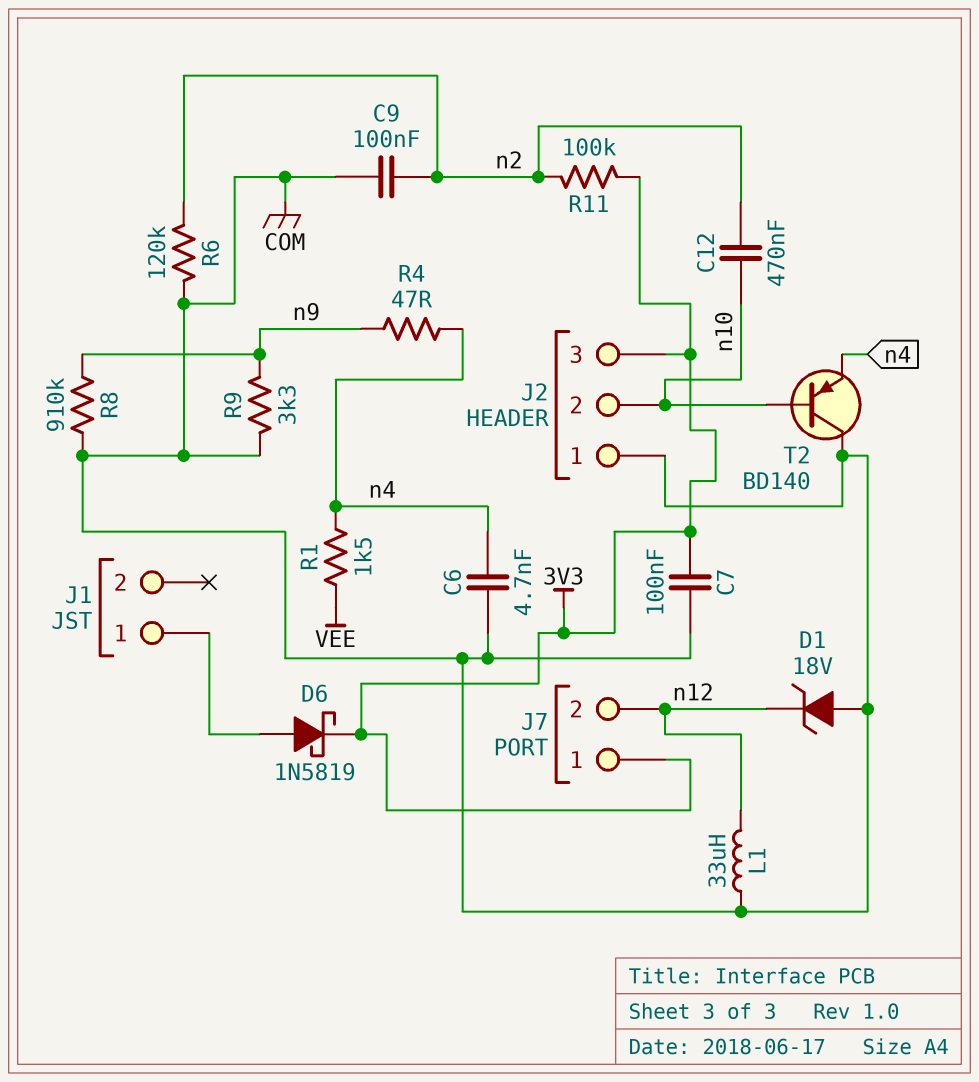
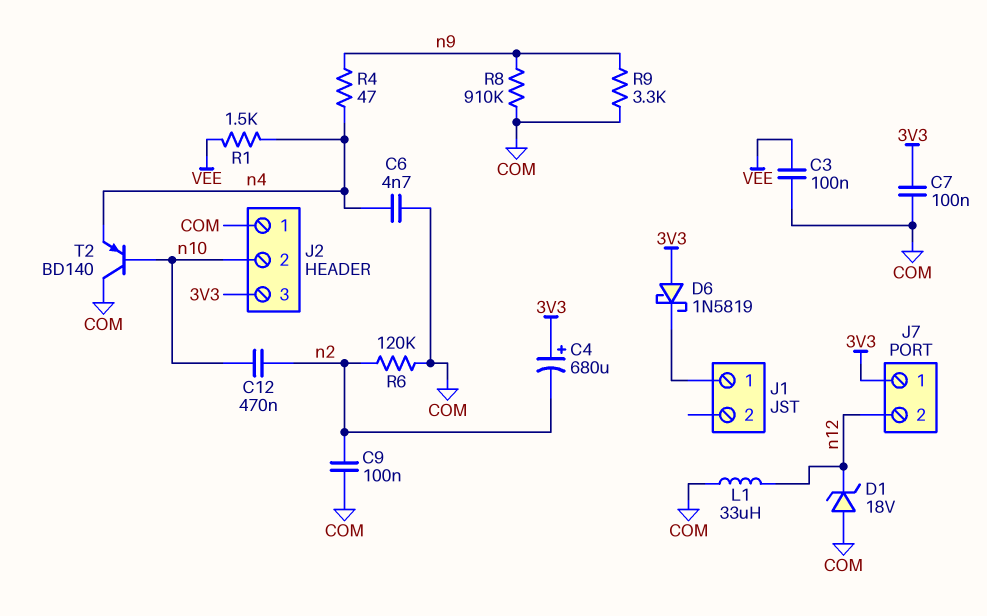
C3: none -> 100nF (COM, VEE)
C4: none -> 680uF (plus 3V3, minus n2)
D6: schottky 1N5819 (A J1/1, K 3V3) -> schottky 1N5819 (A 3V3, K J1/1)
R11: 100k (3V3, n2) -> none

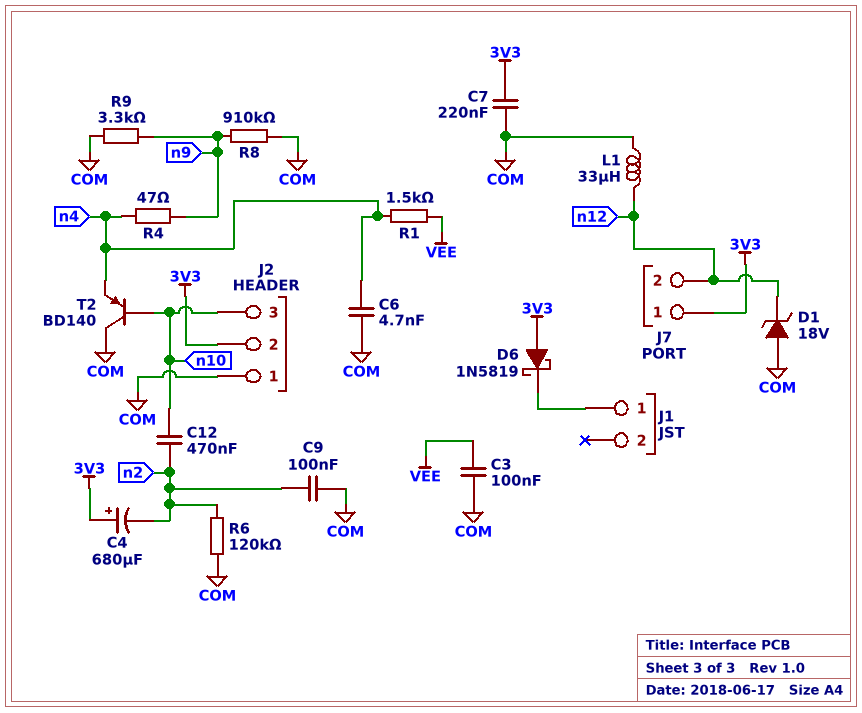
C7: 100nF (3V3, COM) -> 220nF (3V3, COM)
J2 pin 2: n10 -> 3V3
J2 pin 3: 3V3 -> n10

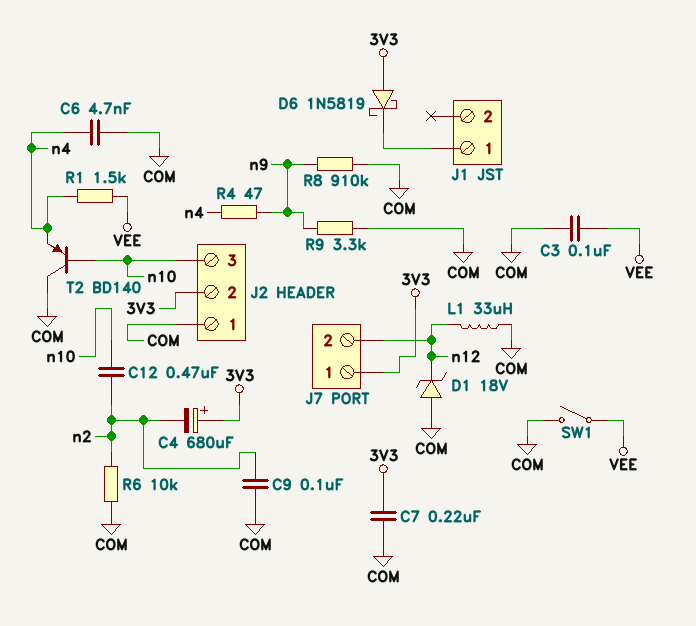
R6: 120k (COM, n2) -> 10k (COM, n2)
SW1: none -> switch (COM, VEE)

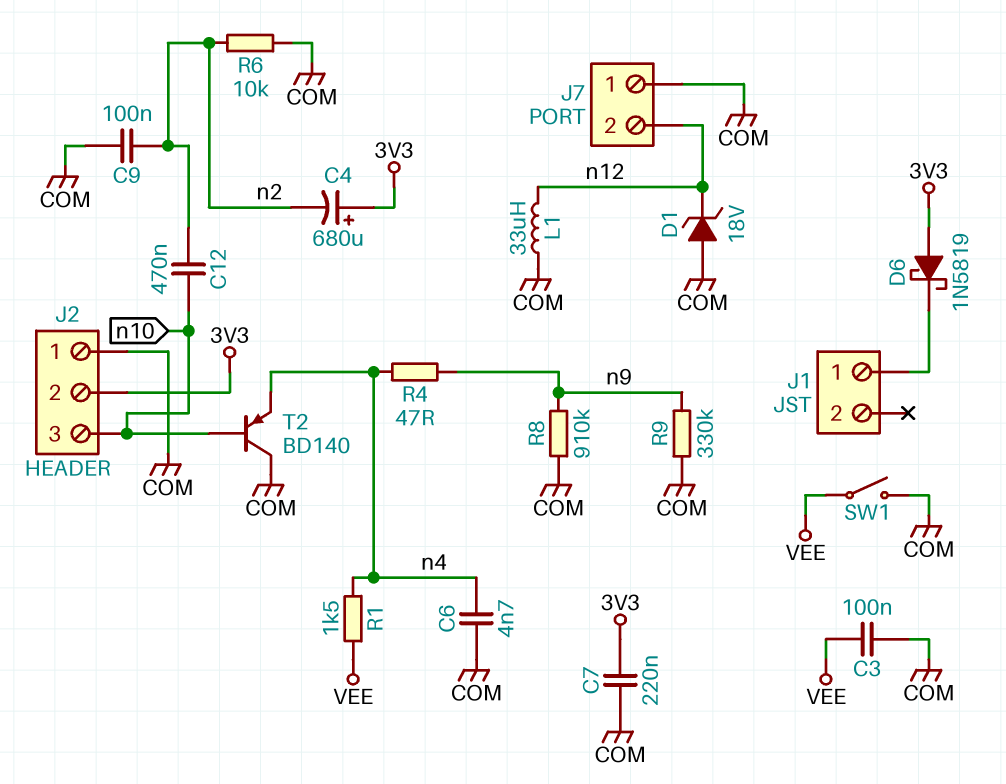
J7 pin 1: 3V3 -> COM
R9: 3.3k (COM, n9) -> 330k (COM, n9)

